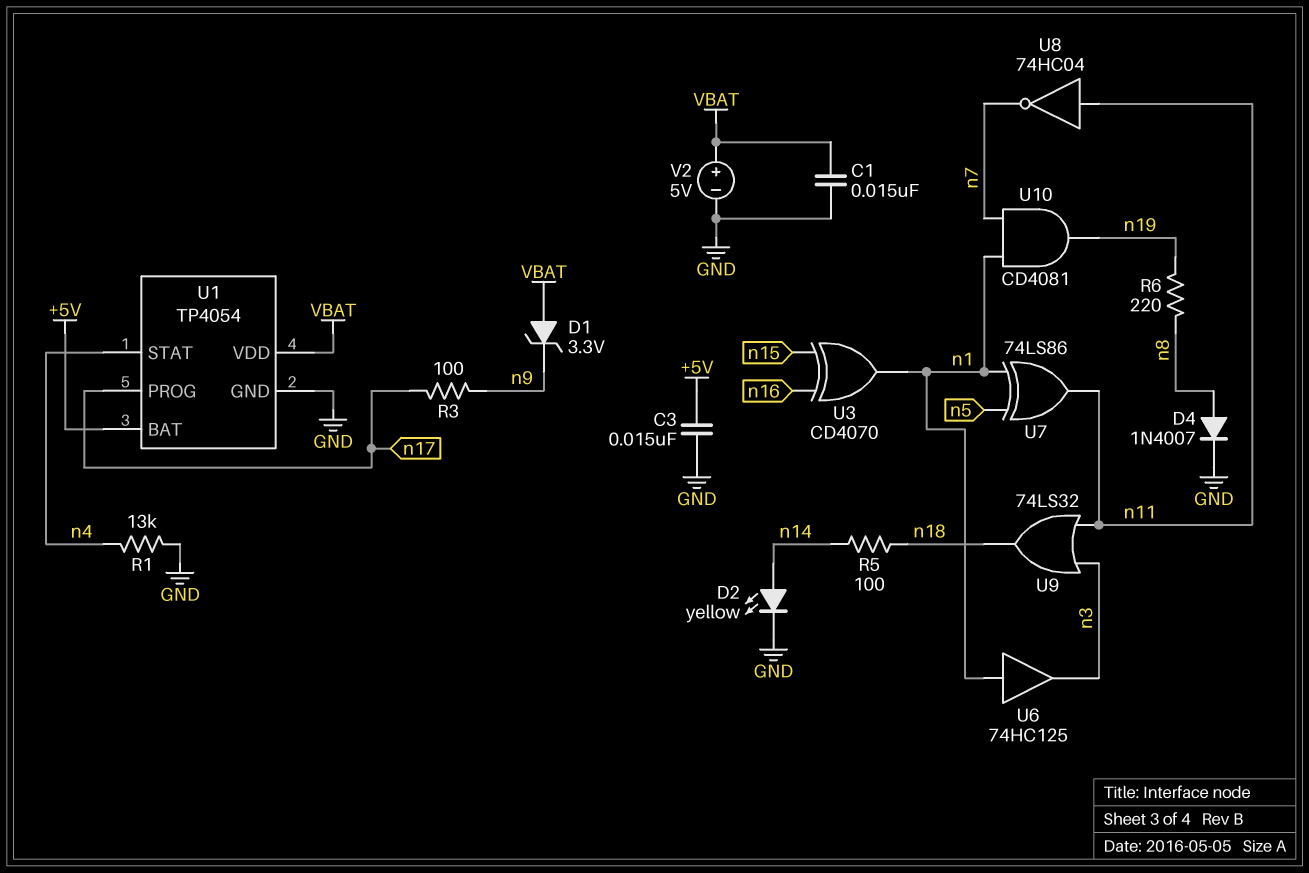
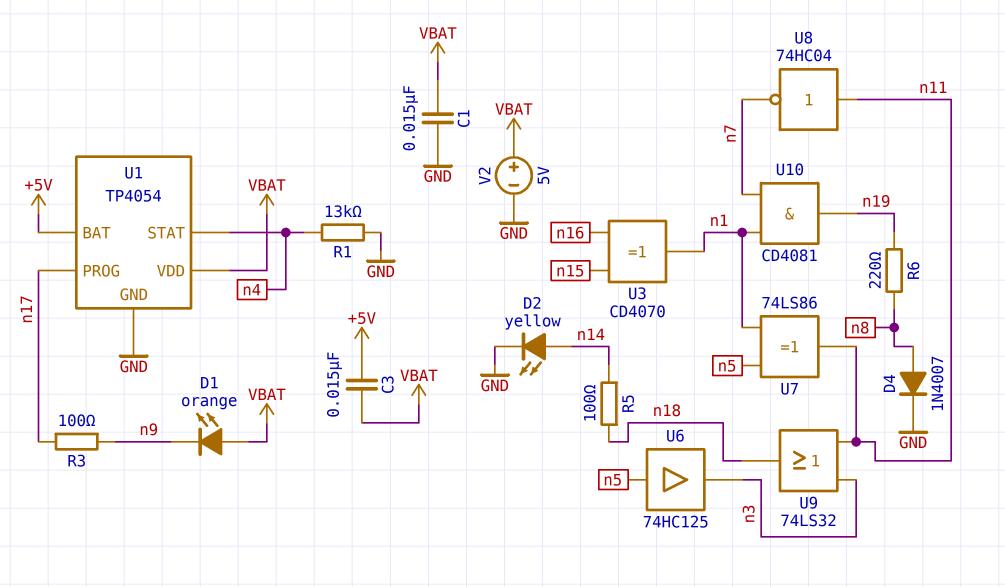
C3: 15nF (+5V, GND) -> 15nF (+5V, VBAT)
D1: zener 3.3V (A VBAT, K n9) -> LED orange (A VBAT, K n9)
U6: buffer 74HC125 (in n1, out n3) -> buffer 74HC125 (in n5, out n3)

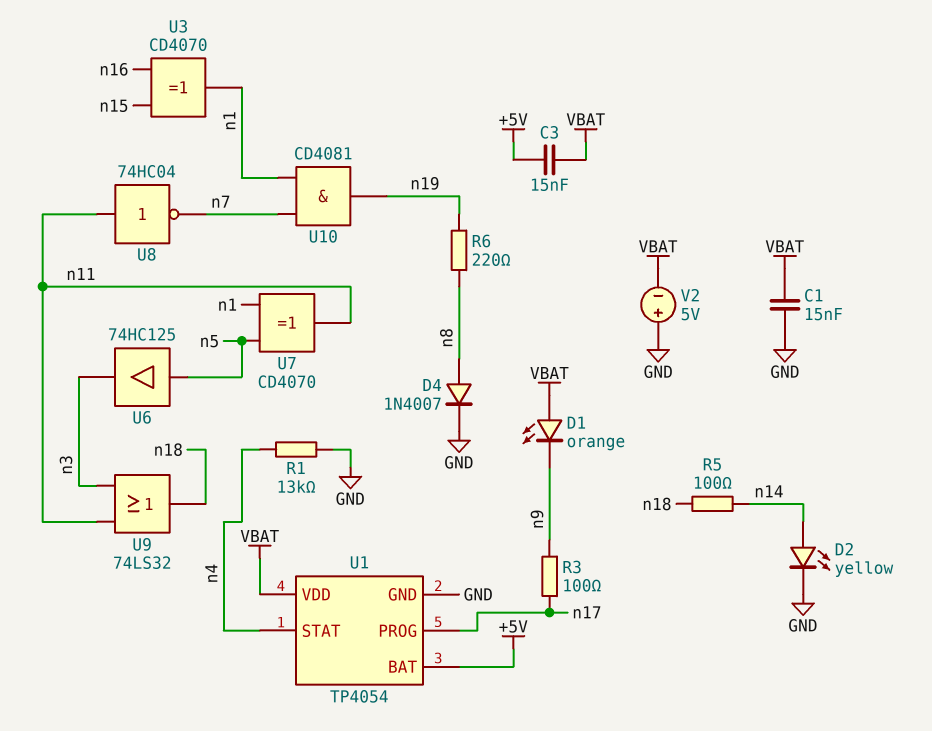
U7: XOR 74LS86 (in n1, in n5, out n11) -> XOR CD4070 (in n1, in n5, out n11)
V2: 5V (plus VBAT, minus GND) -> 5V (plus GND, minus VBAT)

